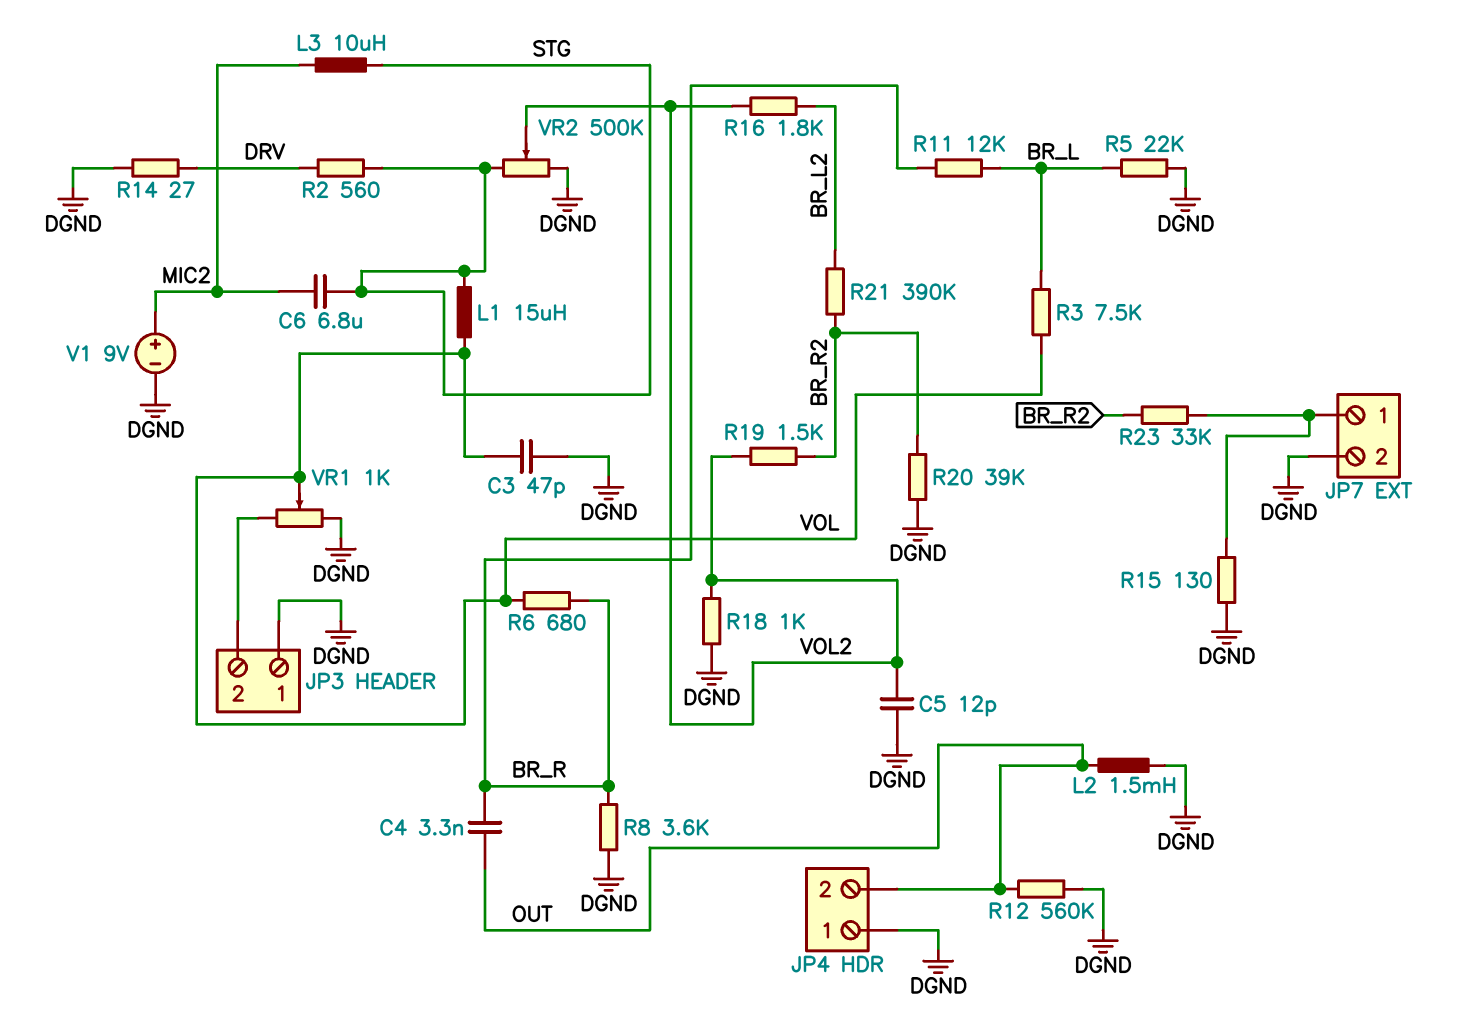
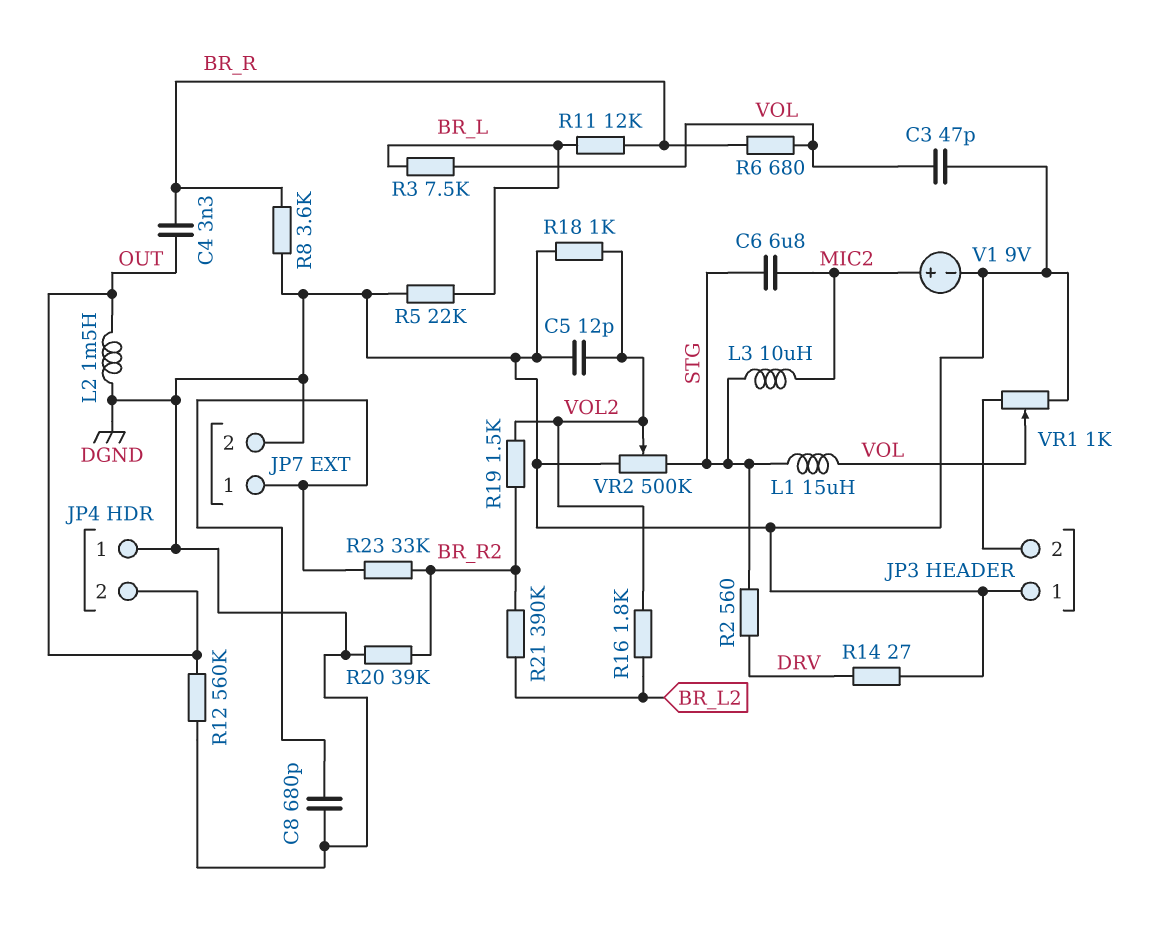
C8: none -> 680pF (DGND, JP7/1)
R15: 130 (DGND, JP7/1) -> none

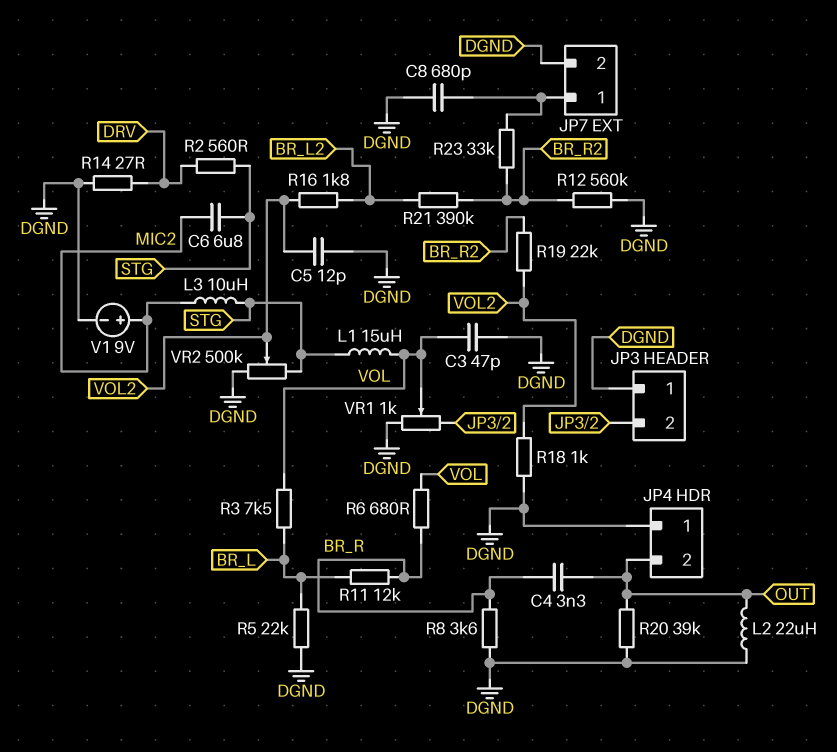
L2: 1.5mH (DGND, OUT) -> 22uH (DGND, OUT)
R12: 560k (DGND, OUT) -> 560k (BR_R2, DGND)
R19: 1.5k (BR_R2, VOL2) -> 22k (BR_R2, VOL2)
R20: 39k (BR_R2, DGND) -> 39k (DGND, OUT)

